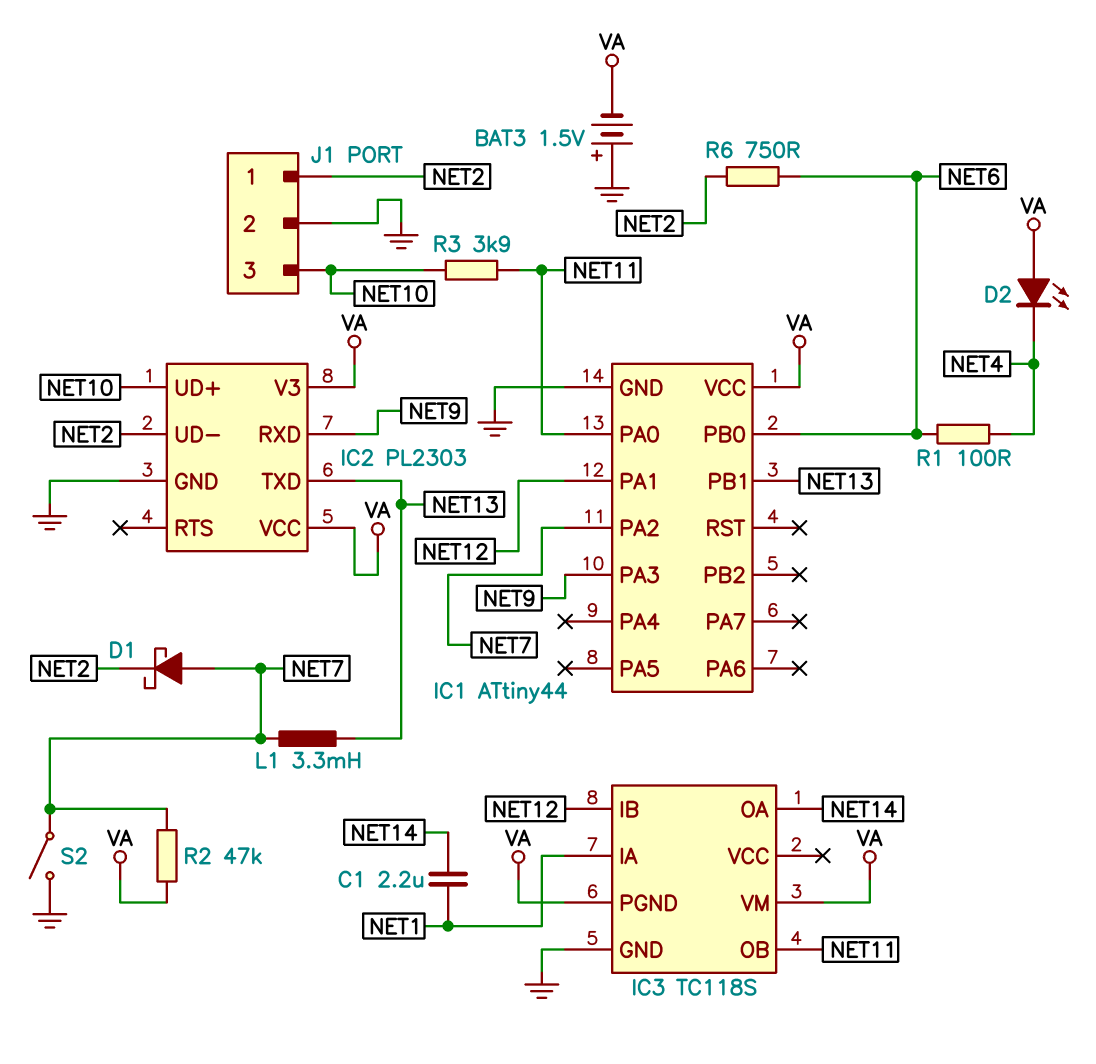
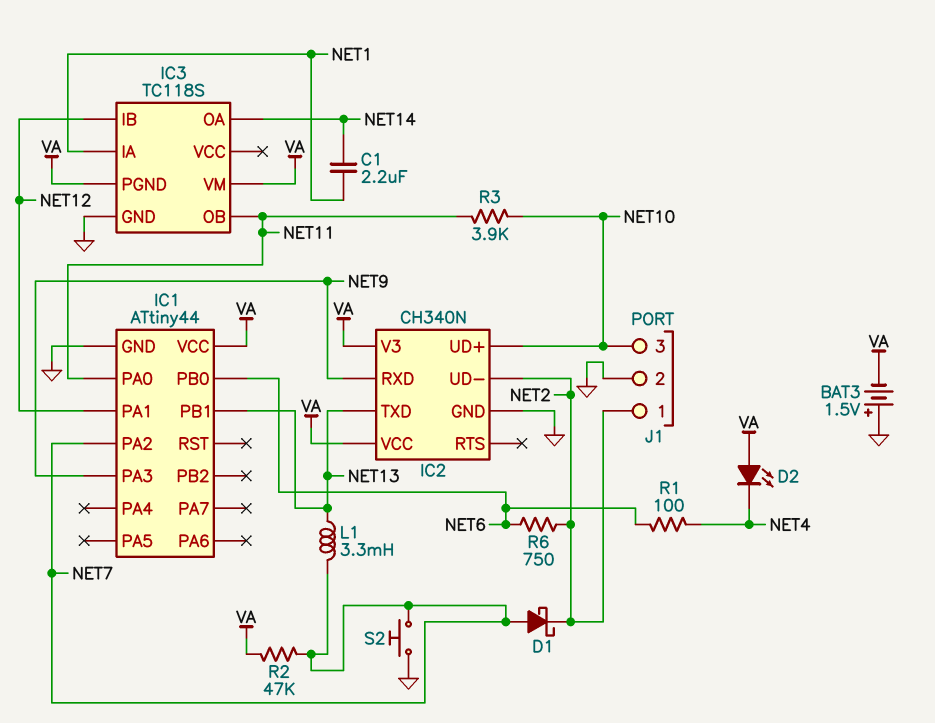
IC2: PL2303 -> CH340N
S2: switch (GND, NET7) -> button (GND, NET7)

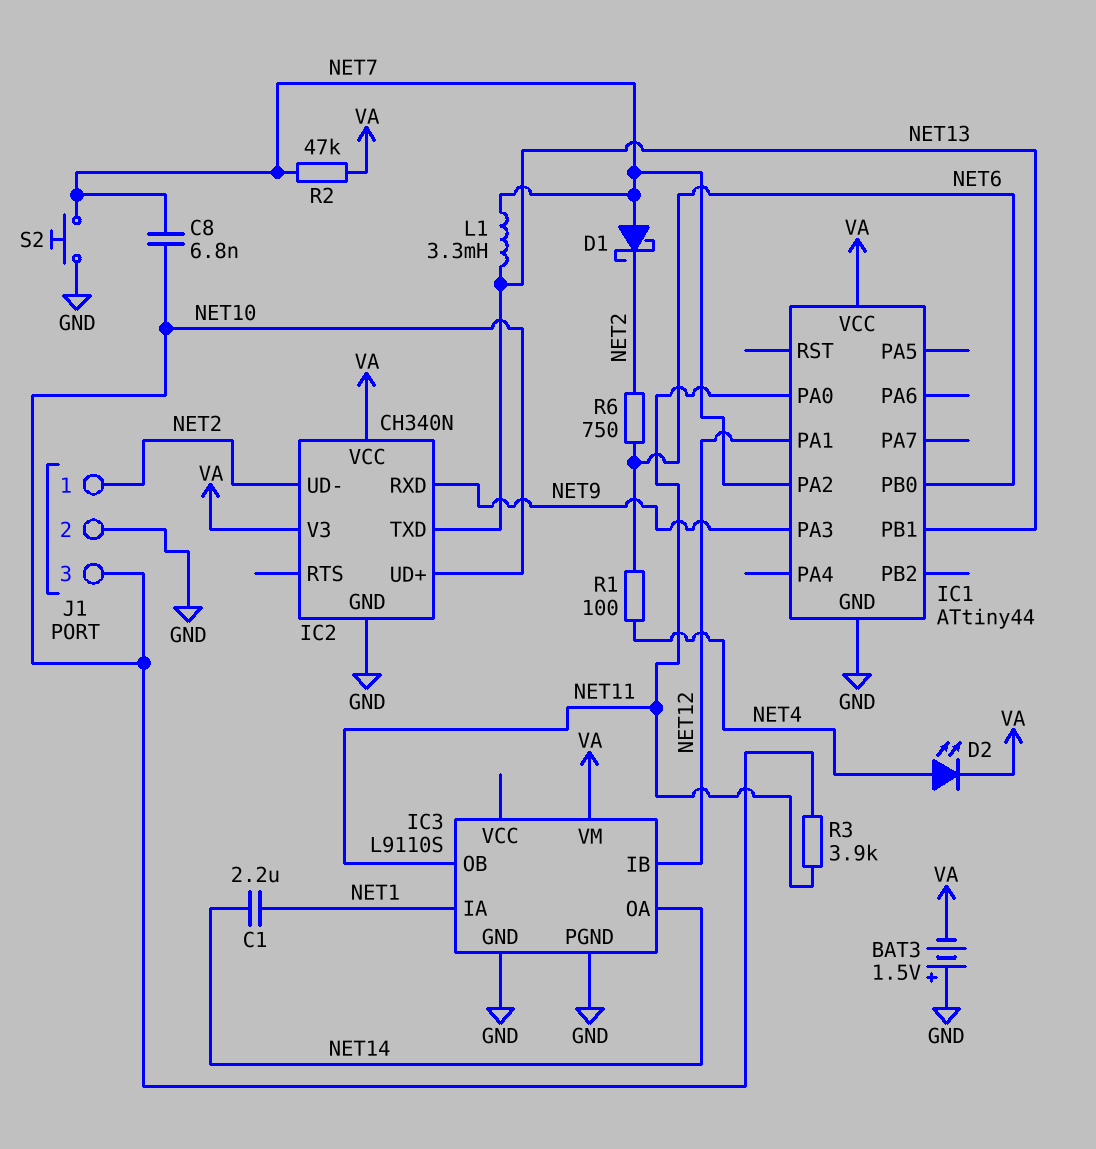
C8: none -> 6.8nF (NET7, NET10)
D2: LED (A VA, K NET4) -> LED (A NET4, K VA)
IC3: TC118S -> L9110S
IC3 pin PGND: VA -> GND

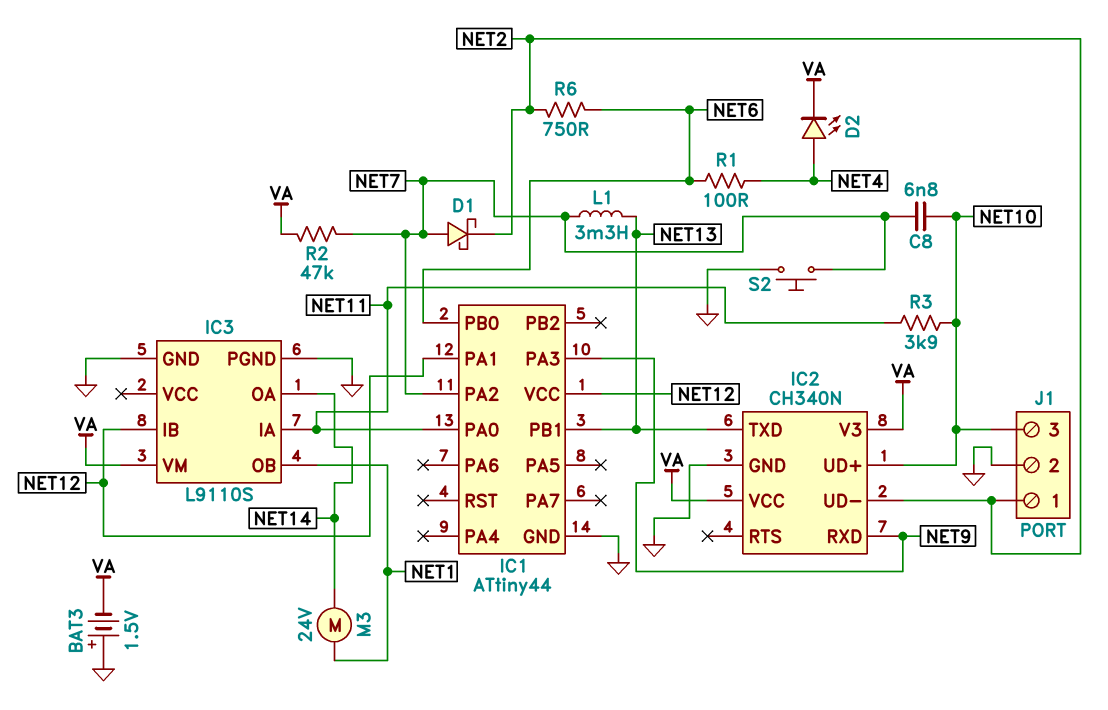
C1: 2.2uF (NET1, NET14) -> none
IC1 pin VCC: VA -> NET12
IC3 pin IA: NET1 -> NET11
IC3 pin OB: NET11 -> NET1
M3: none -> motor 24V (NET1, NET14)

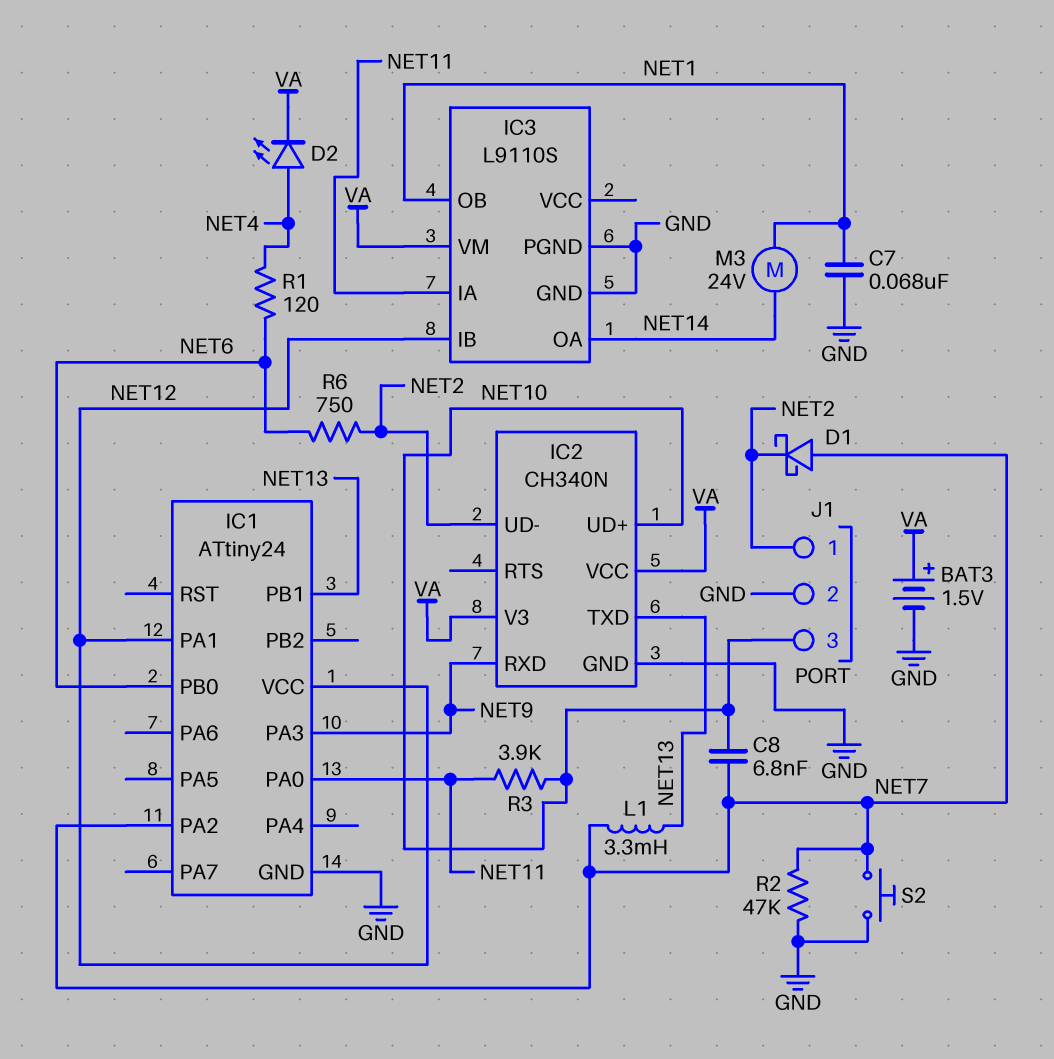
BAT3: 1.5V (plus GND, minus VA) -> 1.5V (plus VA, minus GND)
C7: none -> 68nF (GND, NET1)
IC1: ATtiny44 -> ATtiny24
R1: 100 (NET4, NET6) -> 120 (NET4, NET6)
R2: 47k (NET7, VA) -> 47k (GND, NET7)

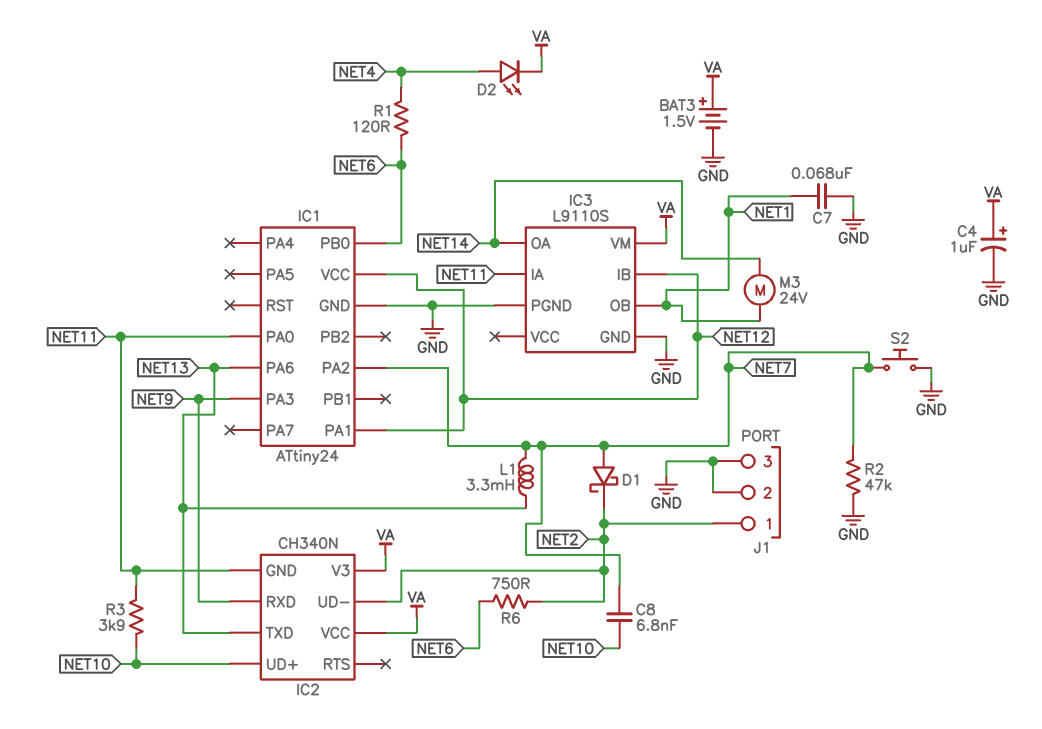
C4: none -> 1uF (plus VA, minus GND)
IC1 pin PA6: none -> NET13
IC1 pin PB1: NET13 -> none
IC2 pin GND: GND -> NET11
J1 pin 3: NET10 -> GND

